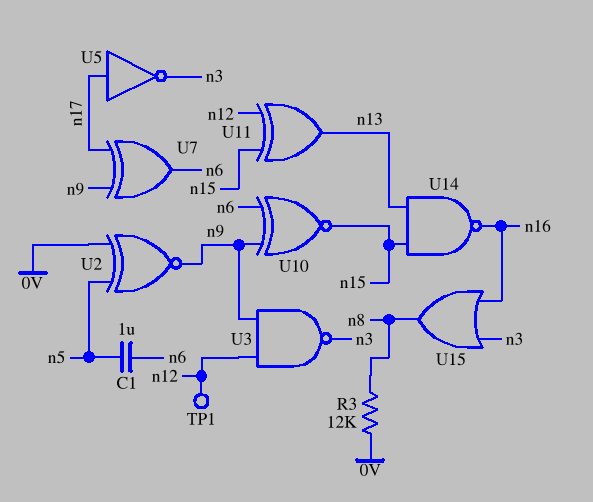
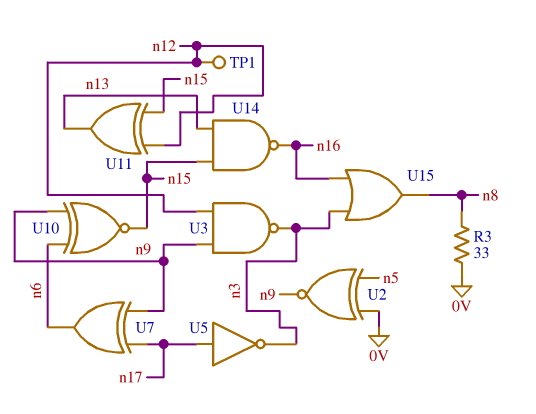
C1: 1uF (n5, n6) -> none
R3: 12k (0V, n8) -> 33 (0V, n8)

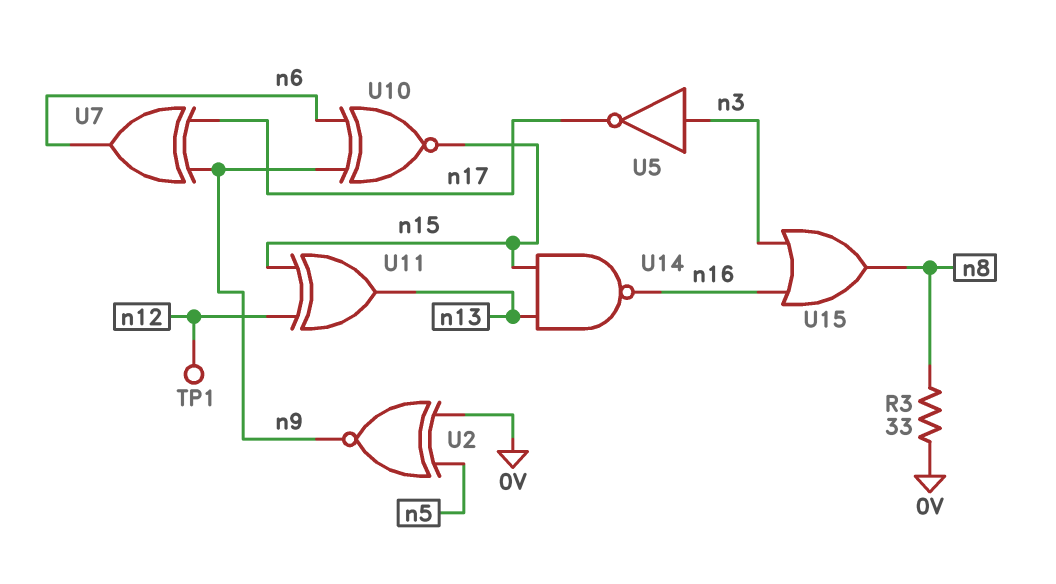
U3: NAND (in n9, in n12, out n3) -> none
U5: NOT (in n17, out n3) -> NOT (in n3, out n17)

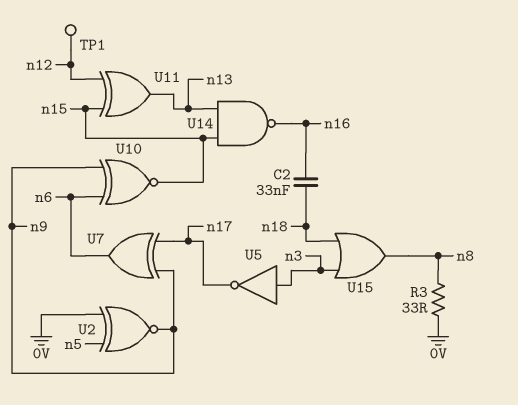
C2: none -> 33nF (n16, n18)
U15: OR (in n3, in n16, out n8) -> OR (in n3, in n18, out n8)

